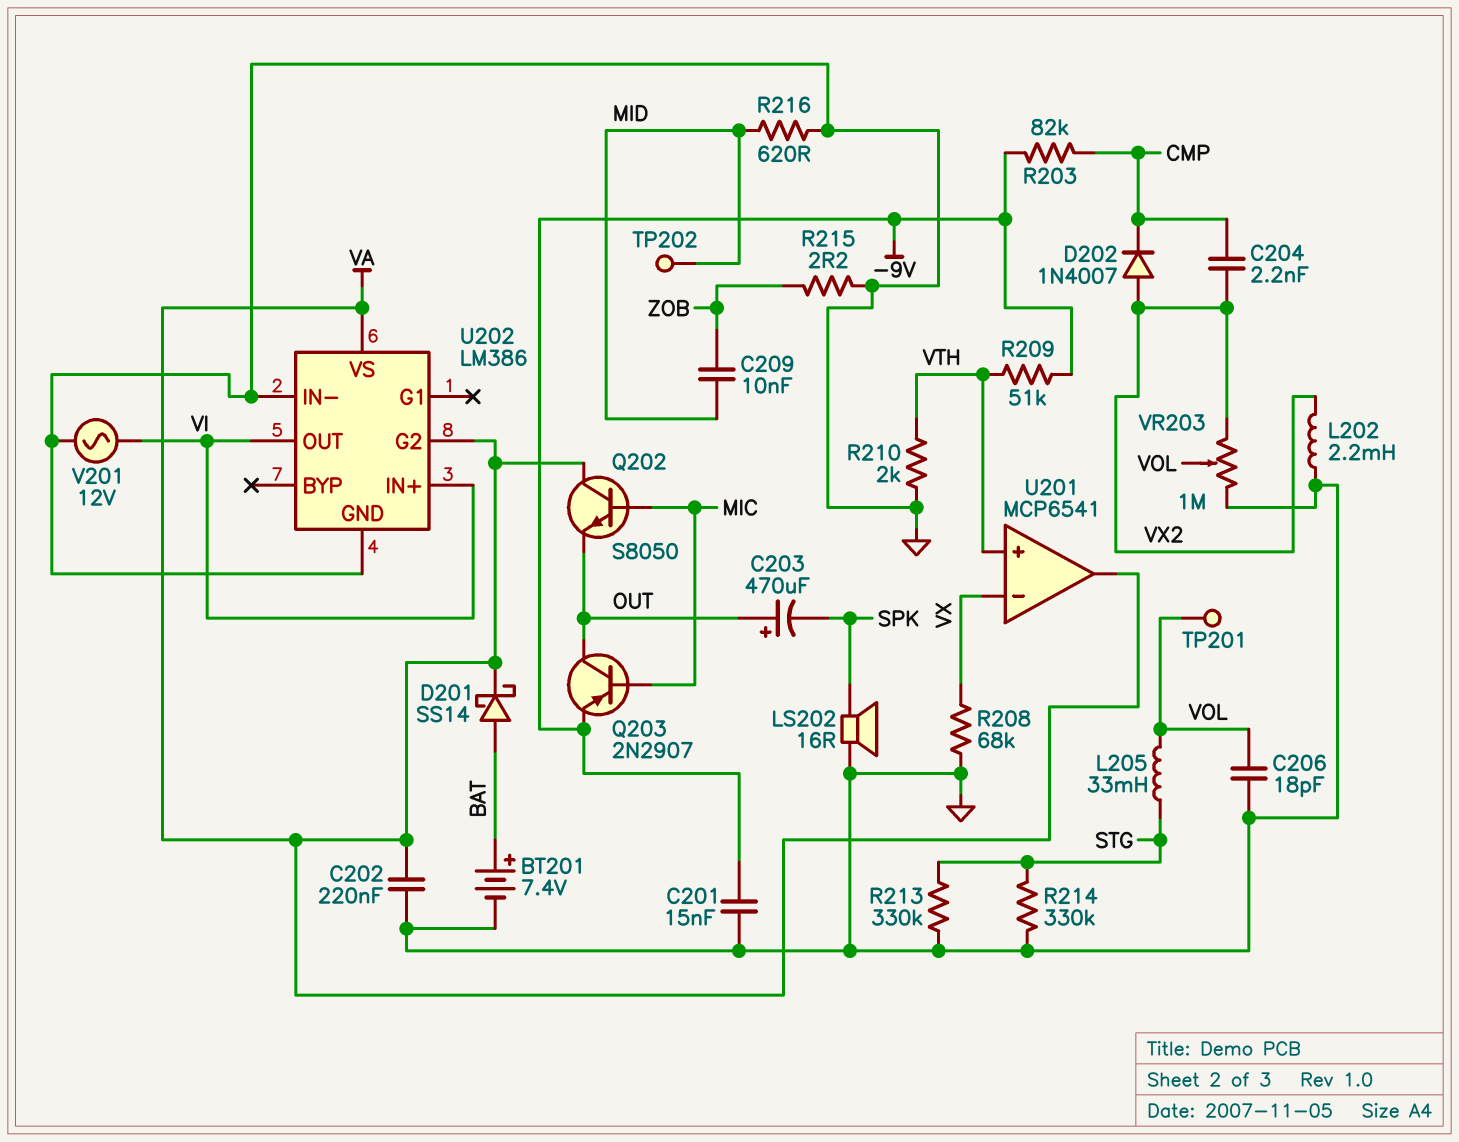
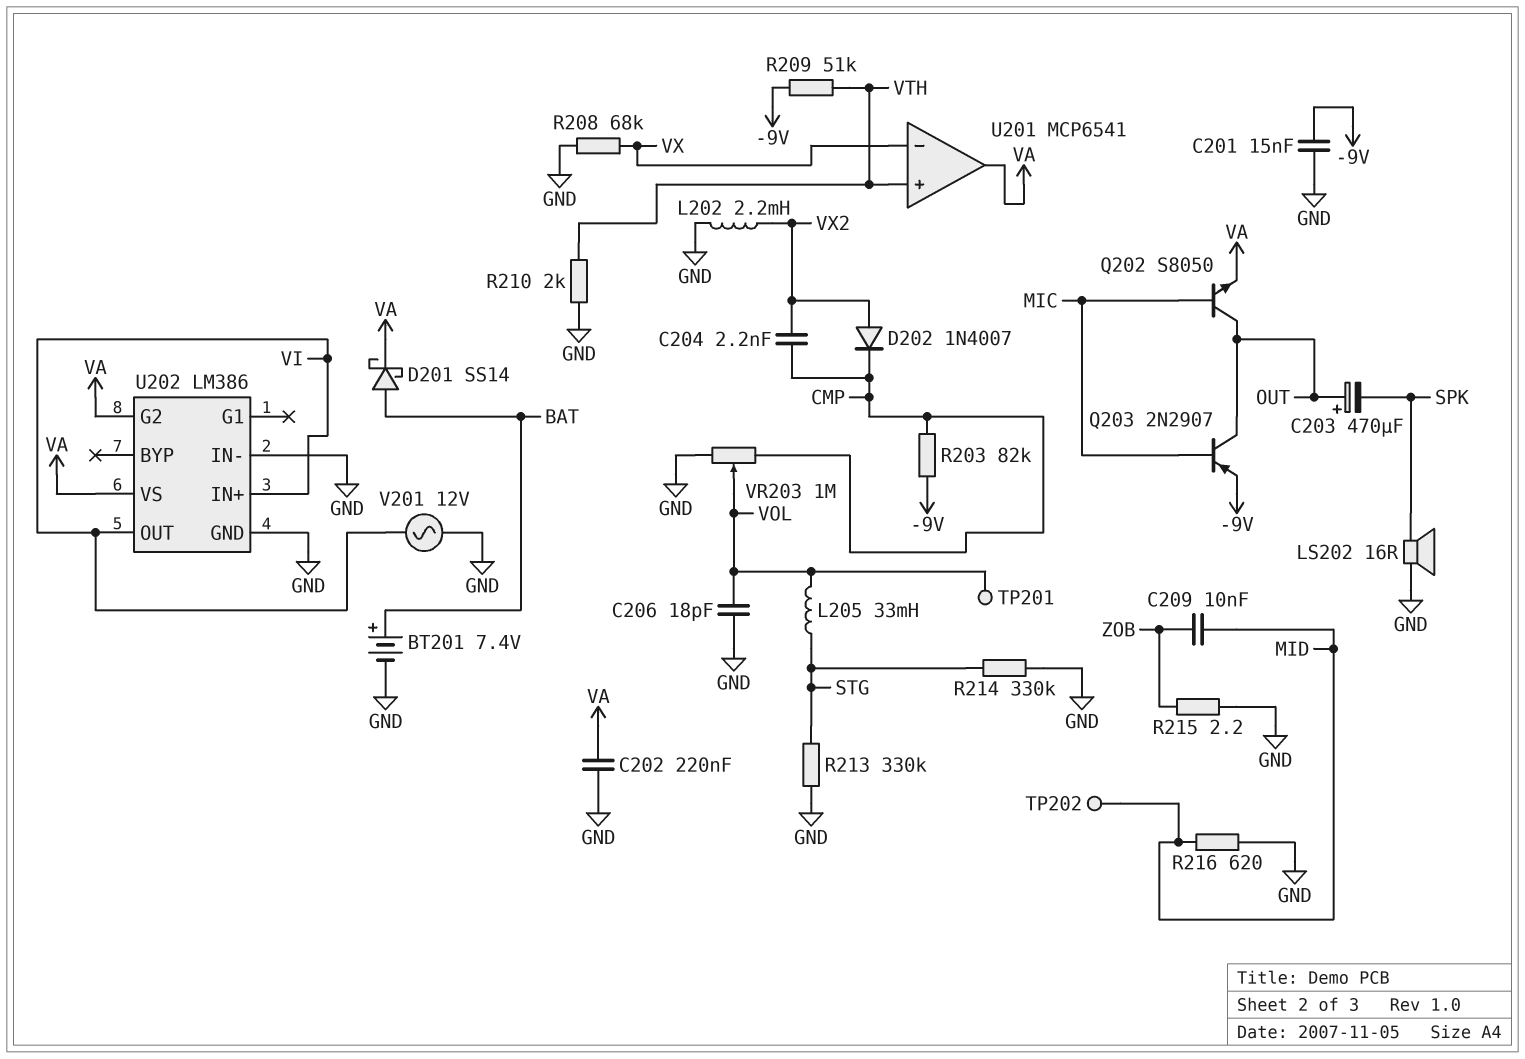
Q202: NPN S8050 (B MIC, C VA, E OUT) -> NPN S8050 (B MIC, C OUT, E VA)
VR203: 1M (GND, VX2, wiper VOL) -> 1M (CMP, GND, wiper VOL)

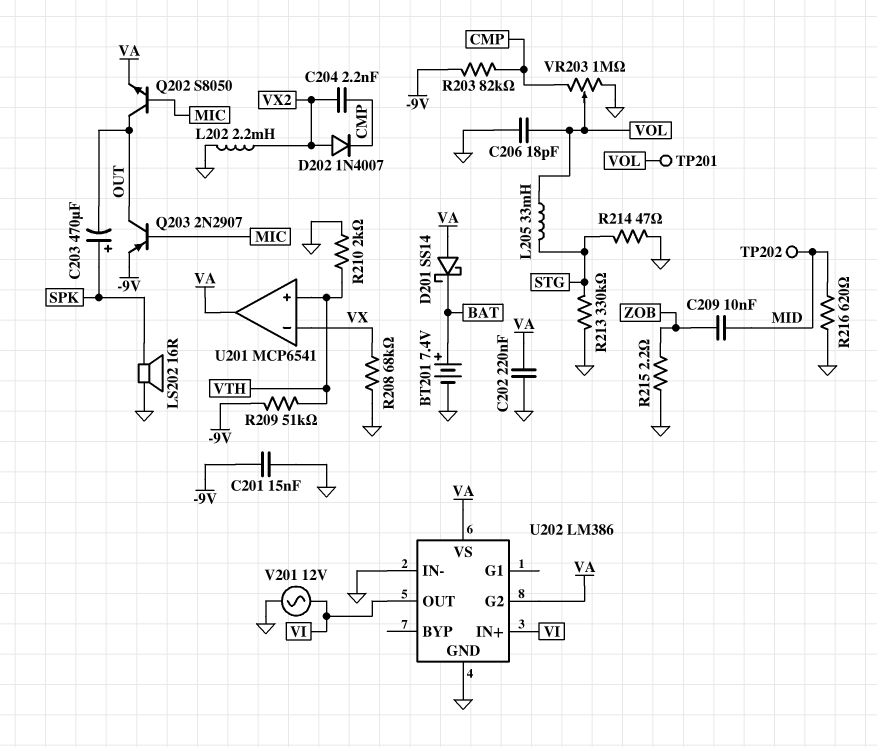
C203: 470uF (plus OUT, minus SPK) -> 470uF (plus SPK, minus OUT)
D201: schottky SS14 (A BAT, K VA) -> schottky SS14 (A VA, K BAT)
R214: 330k (GND, STG) -> 47 (GND, STG)

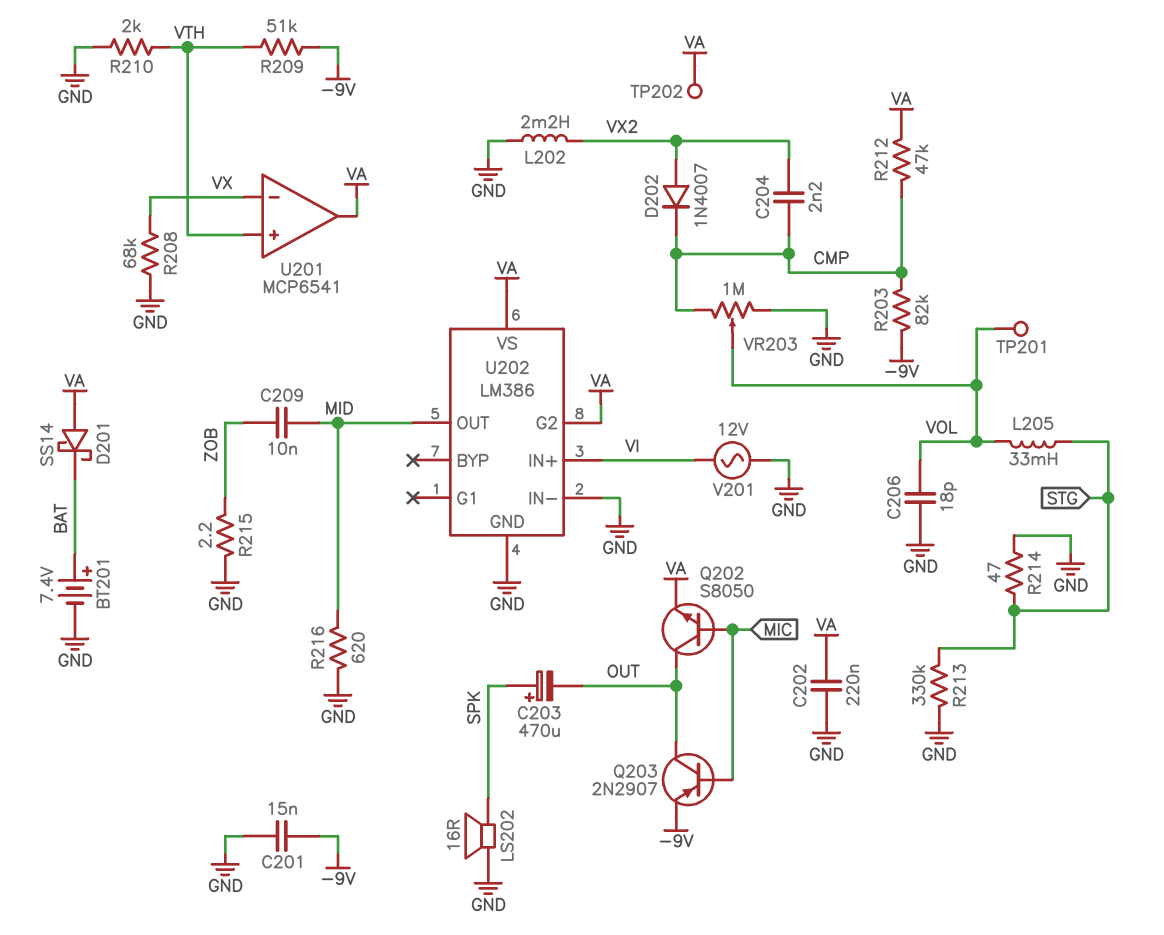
R212: none -> 47k (CMP, VA)
TP202: test point (MID) -> test point (VA)
U202 pin OUT: VI -> MID

